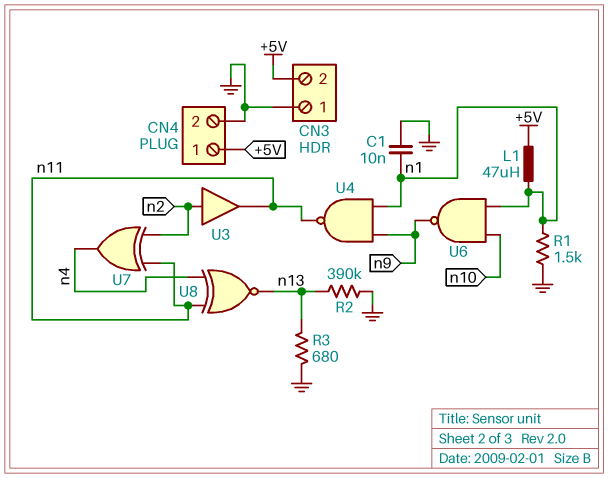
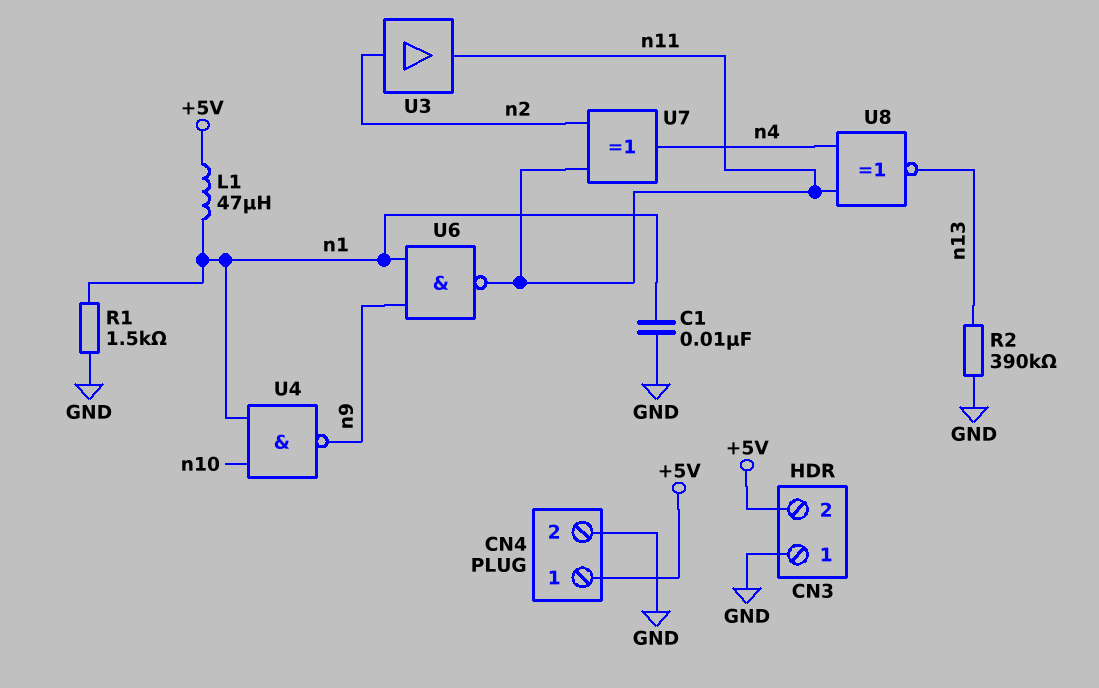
R3: 680 (GND, n13) -> none
U4: NAND (in n1, in n9, out n11) -> NAND (in n1, in n10, out n9)
U6: NAND (in n1, in n10, out n9) -> NAND (in n1, in n9, out n11)

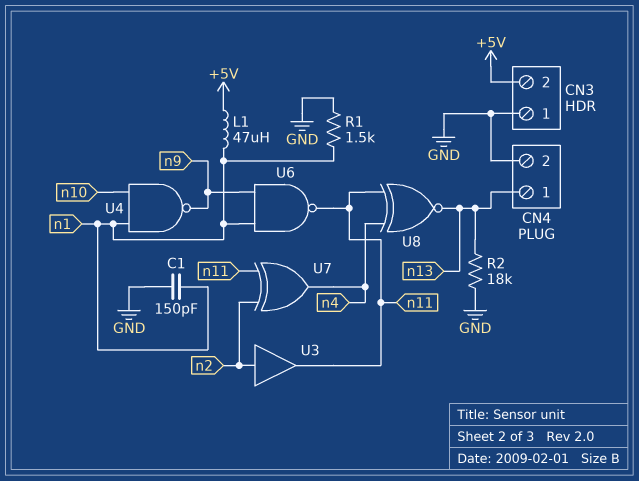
C1: 10nF (GND, n1) -> 150pF (GND, n1)
CN4 pin 1: +5V -> n13
R2: 390k (GND, n13) -> 18k (GND, n13)

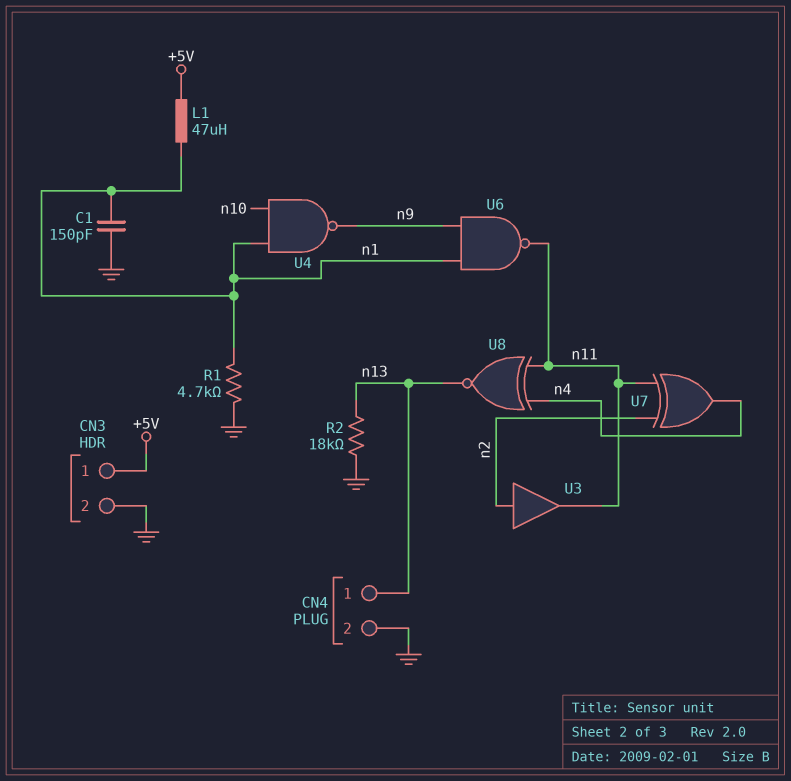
CN3 pin 1: GND -> +5V
CN3 pin 2: +5V -> GND
R1: 1.5k (GND, n1) -> 4.7k (GND, n1)

